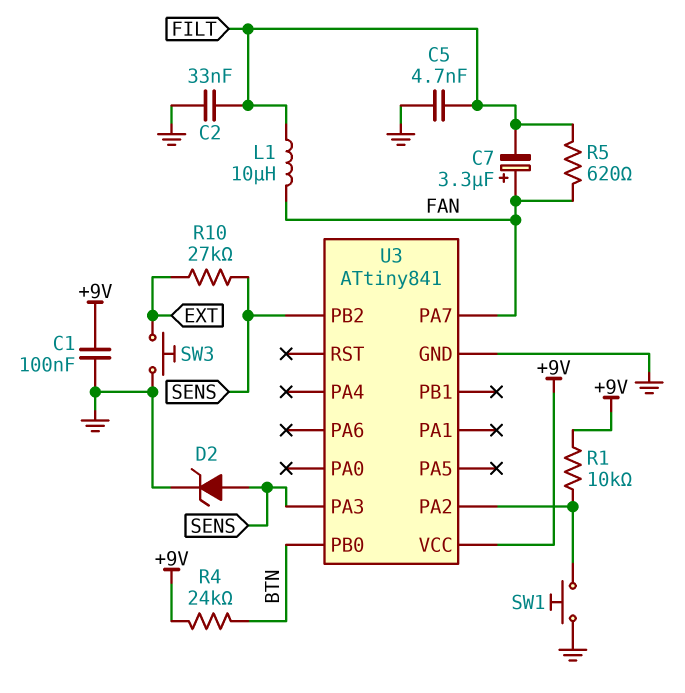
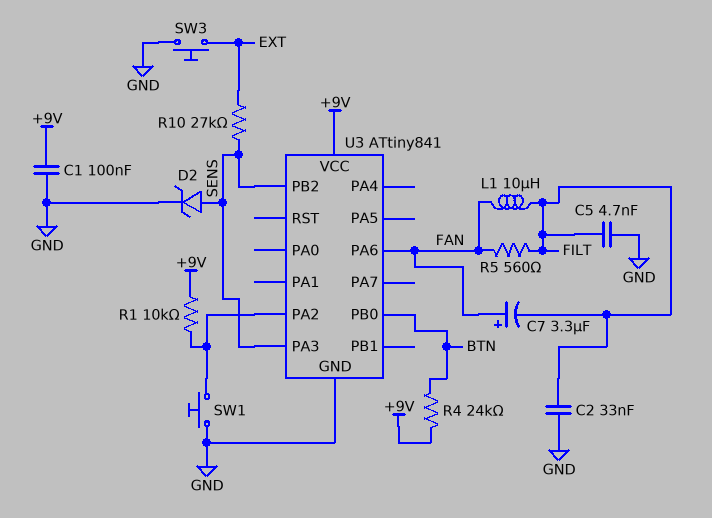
R5: 620 (FAN, FILT) -> 560 (FAN, FILT)
U3 pin PA6: none -> FAN
U3 pin PA7: FAN -> none

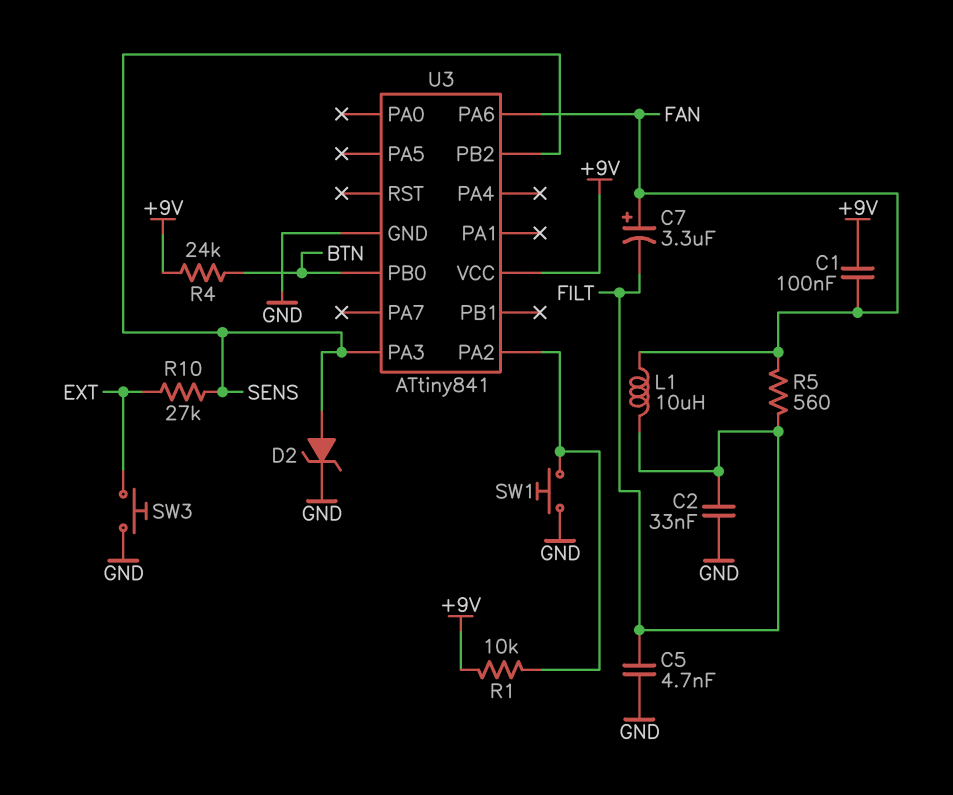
C1: 100nF (+9V, GND) -> 100nF (+9V, FAN)

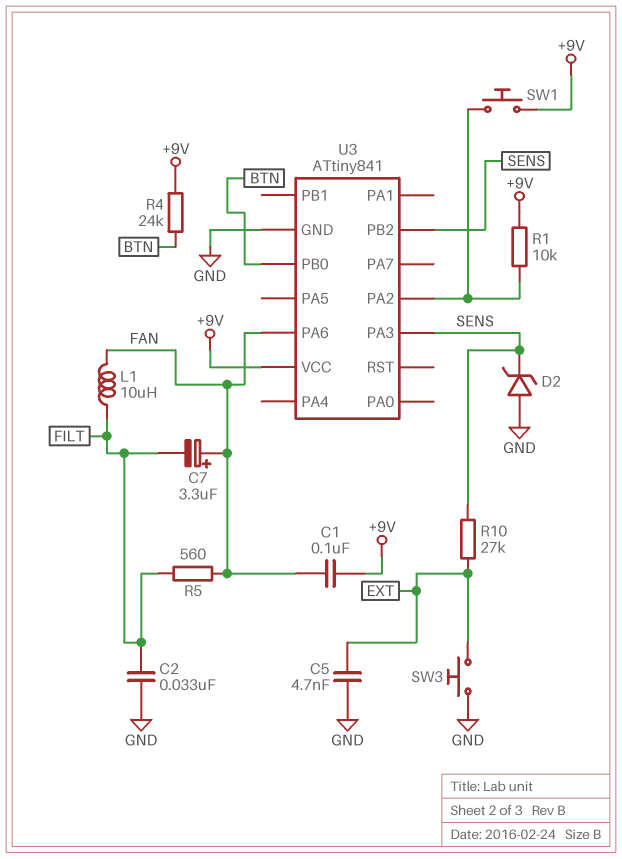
C5: 4.7nF (FILT, GND) -> 4.7nF (EXT, GND)
D2: zener (A SENS, K GND) -> zener (A GND, K SENS)
SW1: button (GND, U3/PA2) -> button (+9V, U3/PA2)

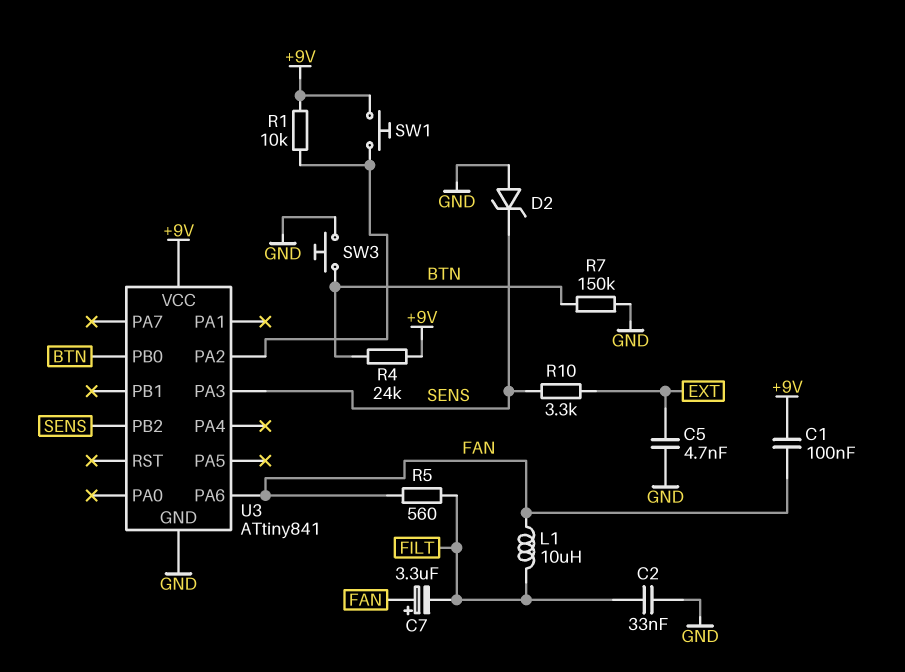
R7: none -> 150k (BTN, GND)
R10: 27k (EXT, SENS) -> 3.3k (EXT, SENS)
SW3: button (EXT, GND) -> button (BTN, GND)

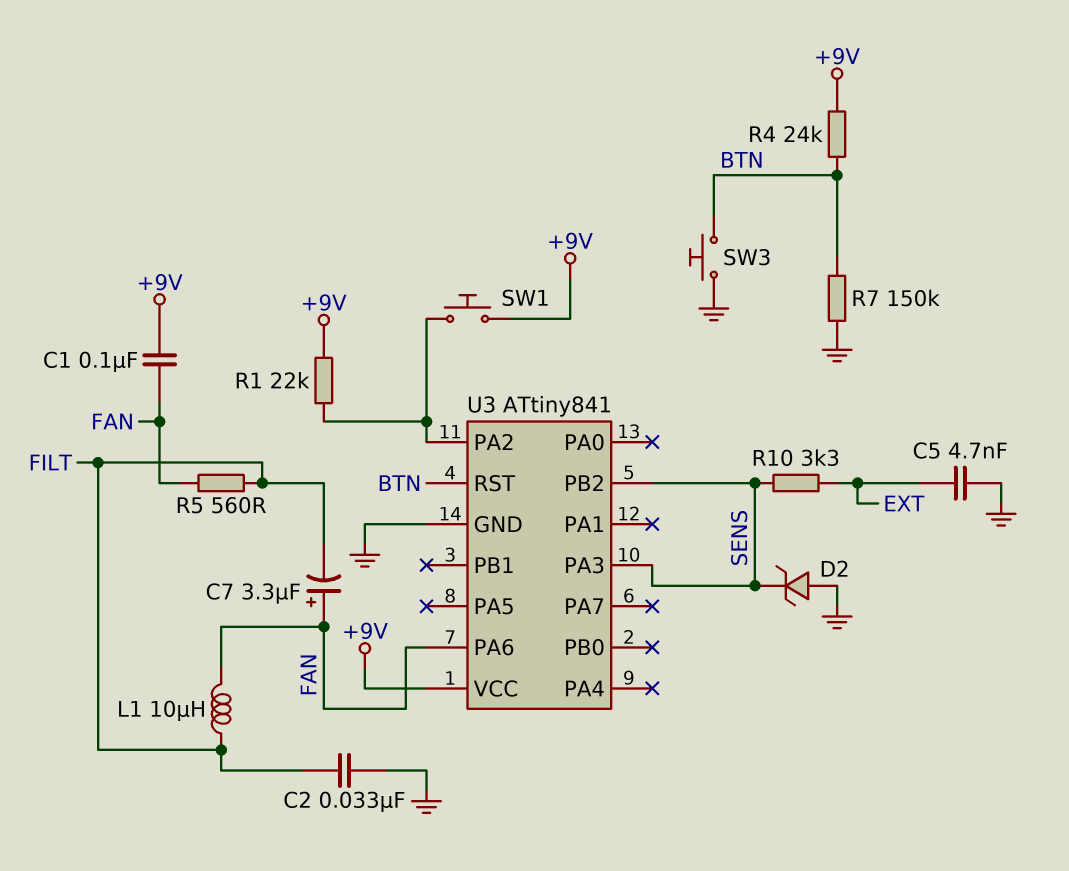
R1: 10k (+9V, U3/PA2) -> 22k (+9V, U3/PA2)
U3 pin PB0: BTN -> none
U3 pin RST: none -> BTN

